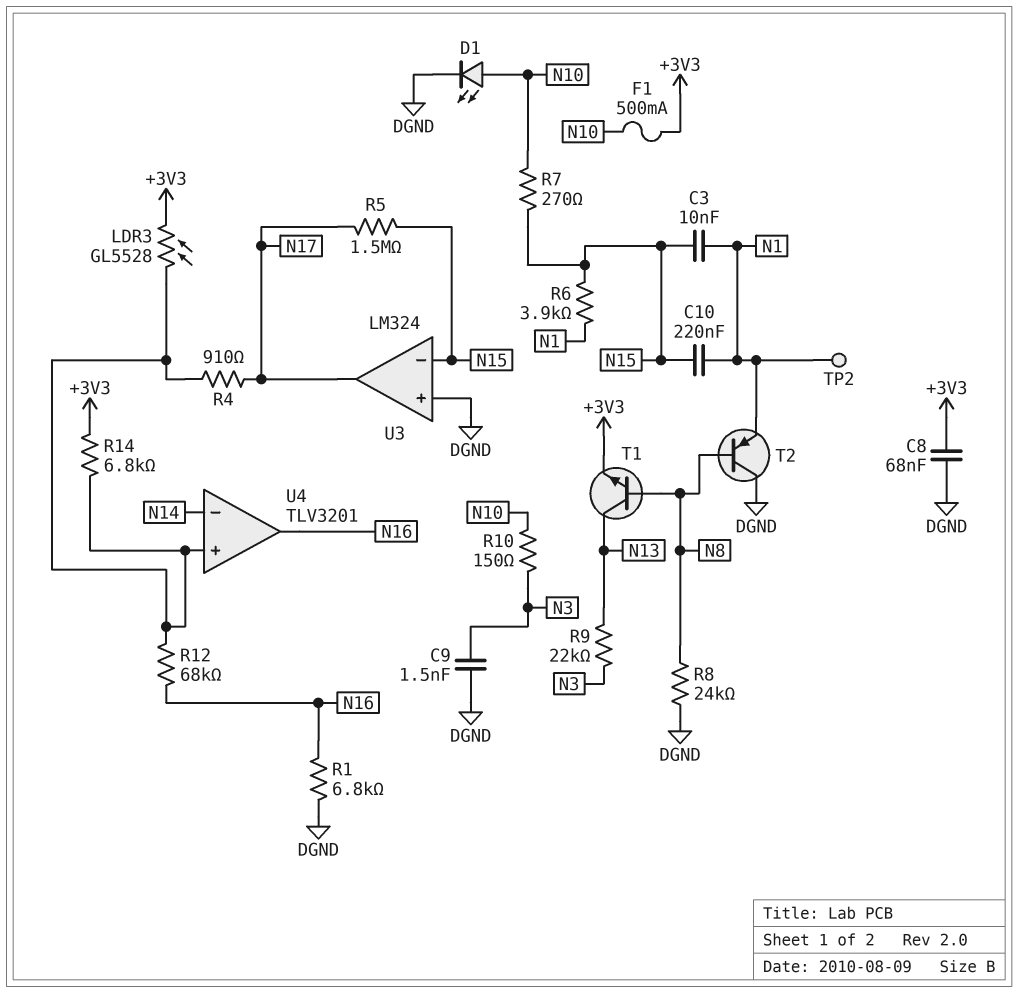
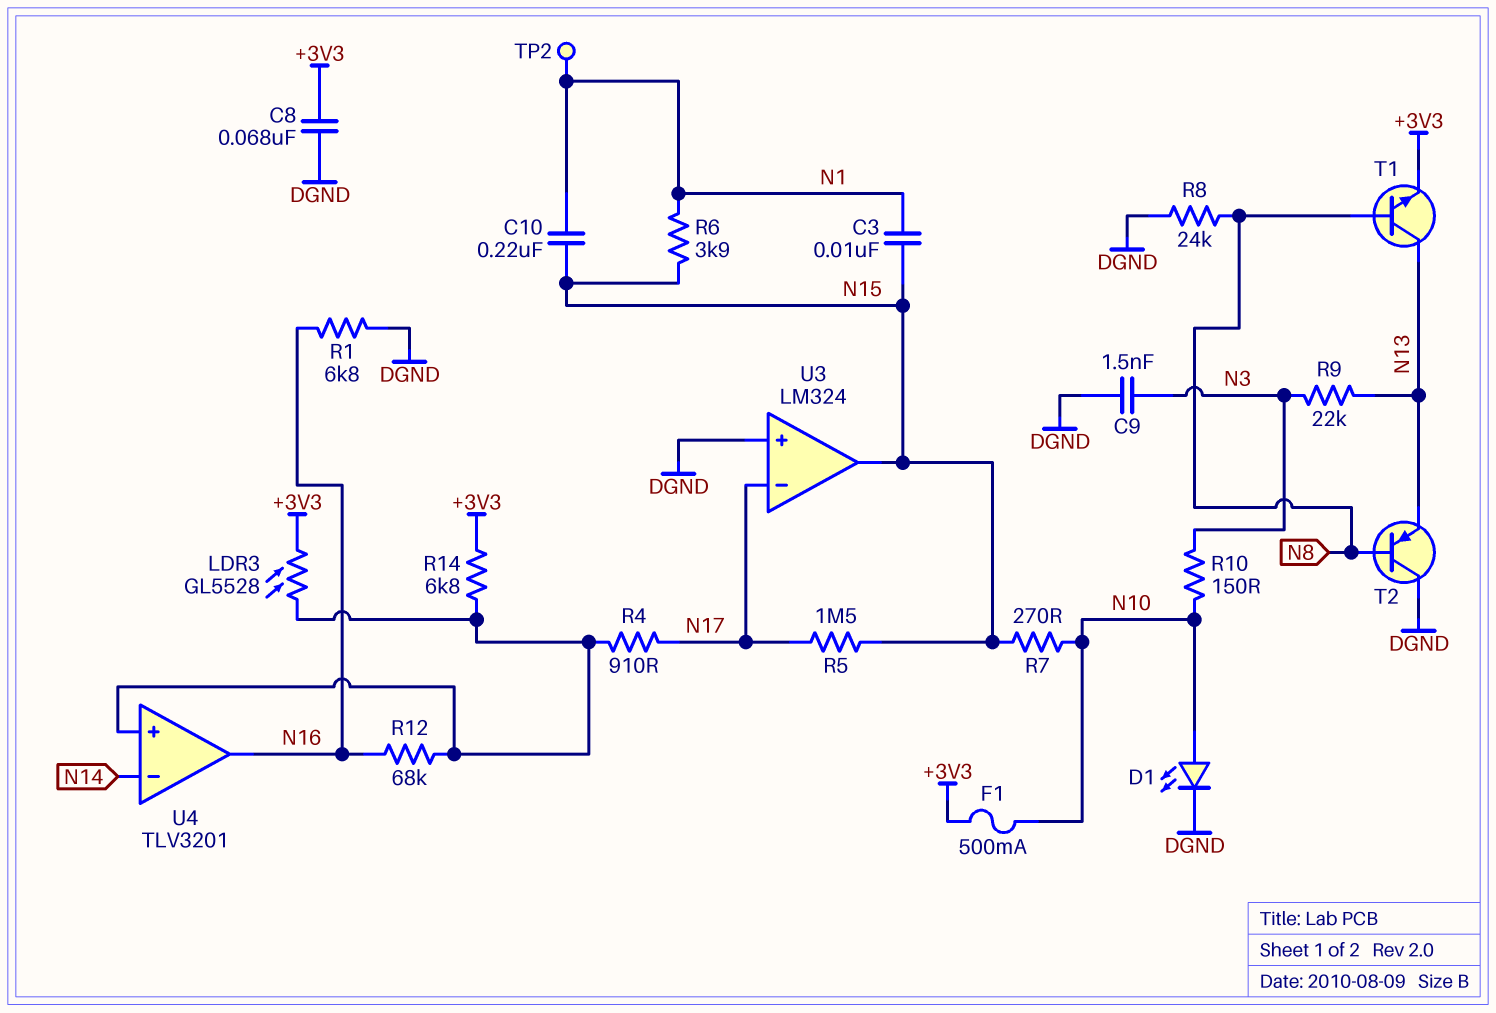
T2: PNP (B N8, C DGND, E N1) -> PNP (B N8, C DGND, E N13)
U3 pin in-: N15 -> N17
U3 pin out: N17 -> N15

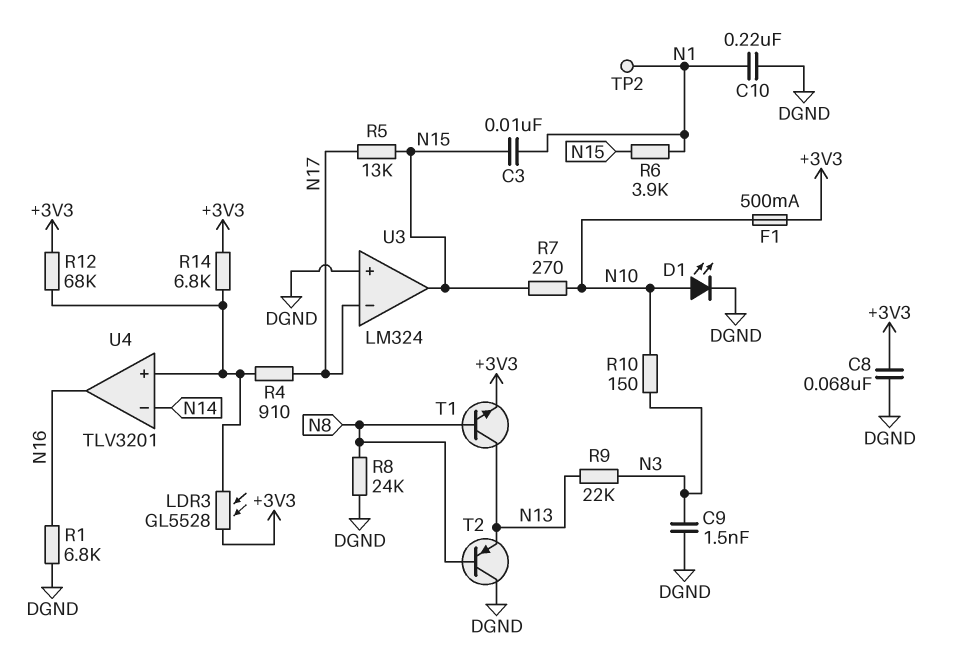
C10: 220nF (N1, N15) -> 220nF (DGND, N1)
R5: 1.5M (N15, N17) -> 13k (N15, N17)
R12: 68k (N16, U4/in+) -> 68k (+3V3, U4/in+)

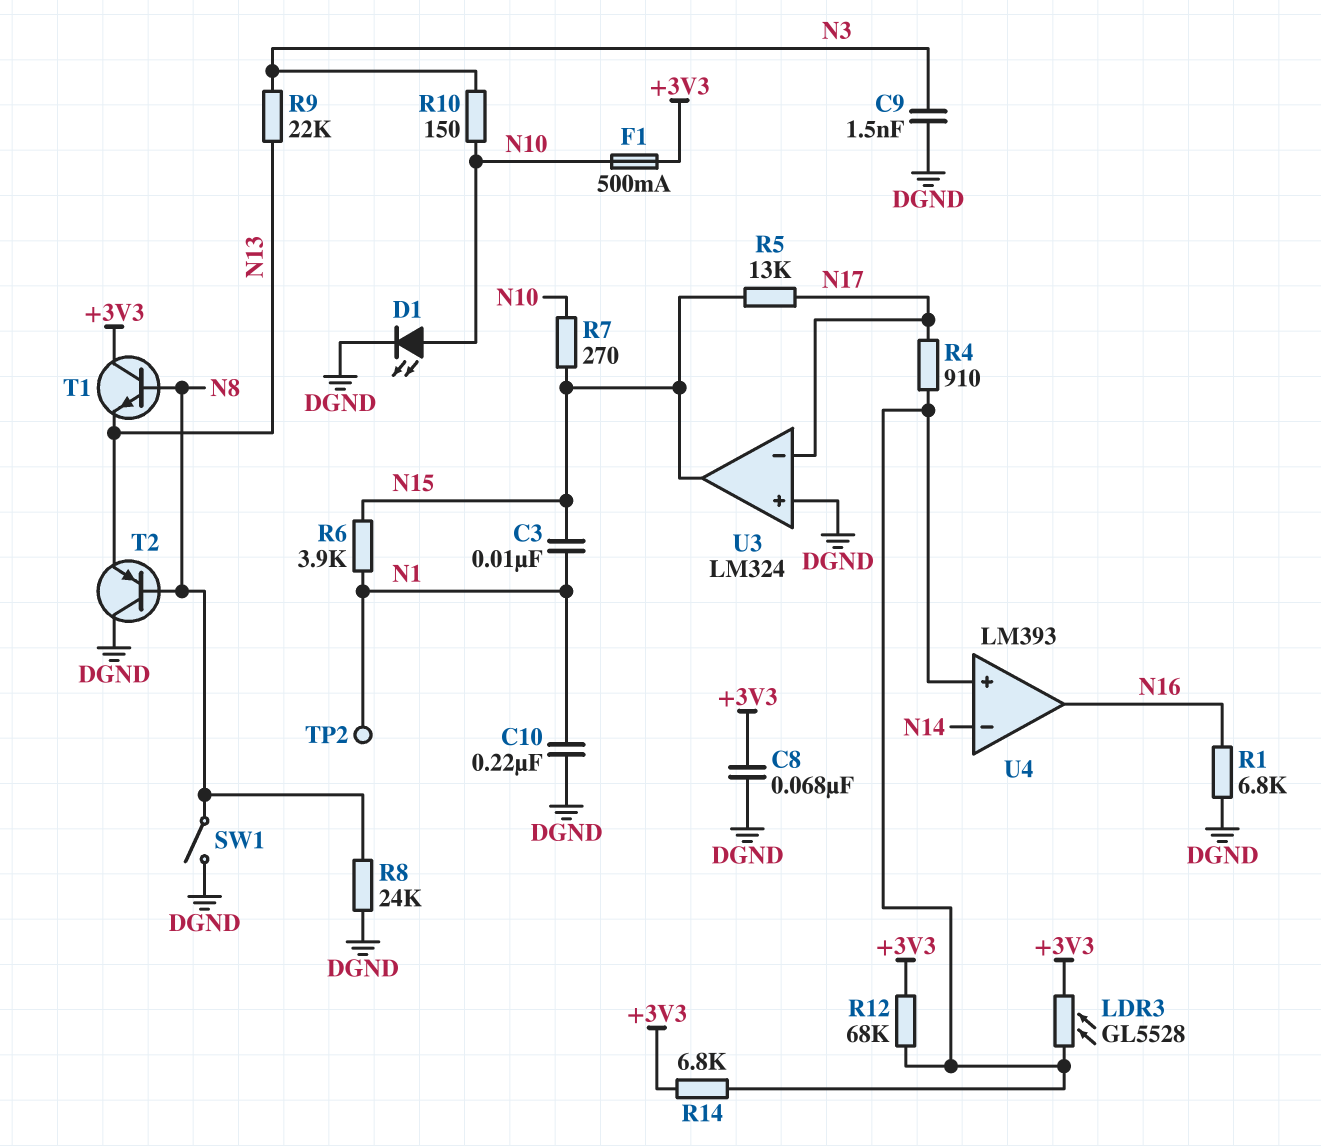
SW1: none -> switch (DGND, N8)
T1: NPN (B N8, C N13, E +3V3) -> NPN (B N8, C +3V3, E N13)
U4: TLV3201 -> LM393

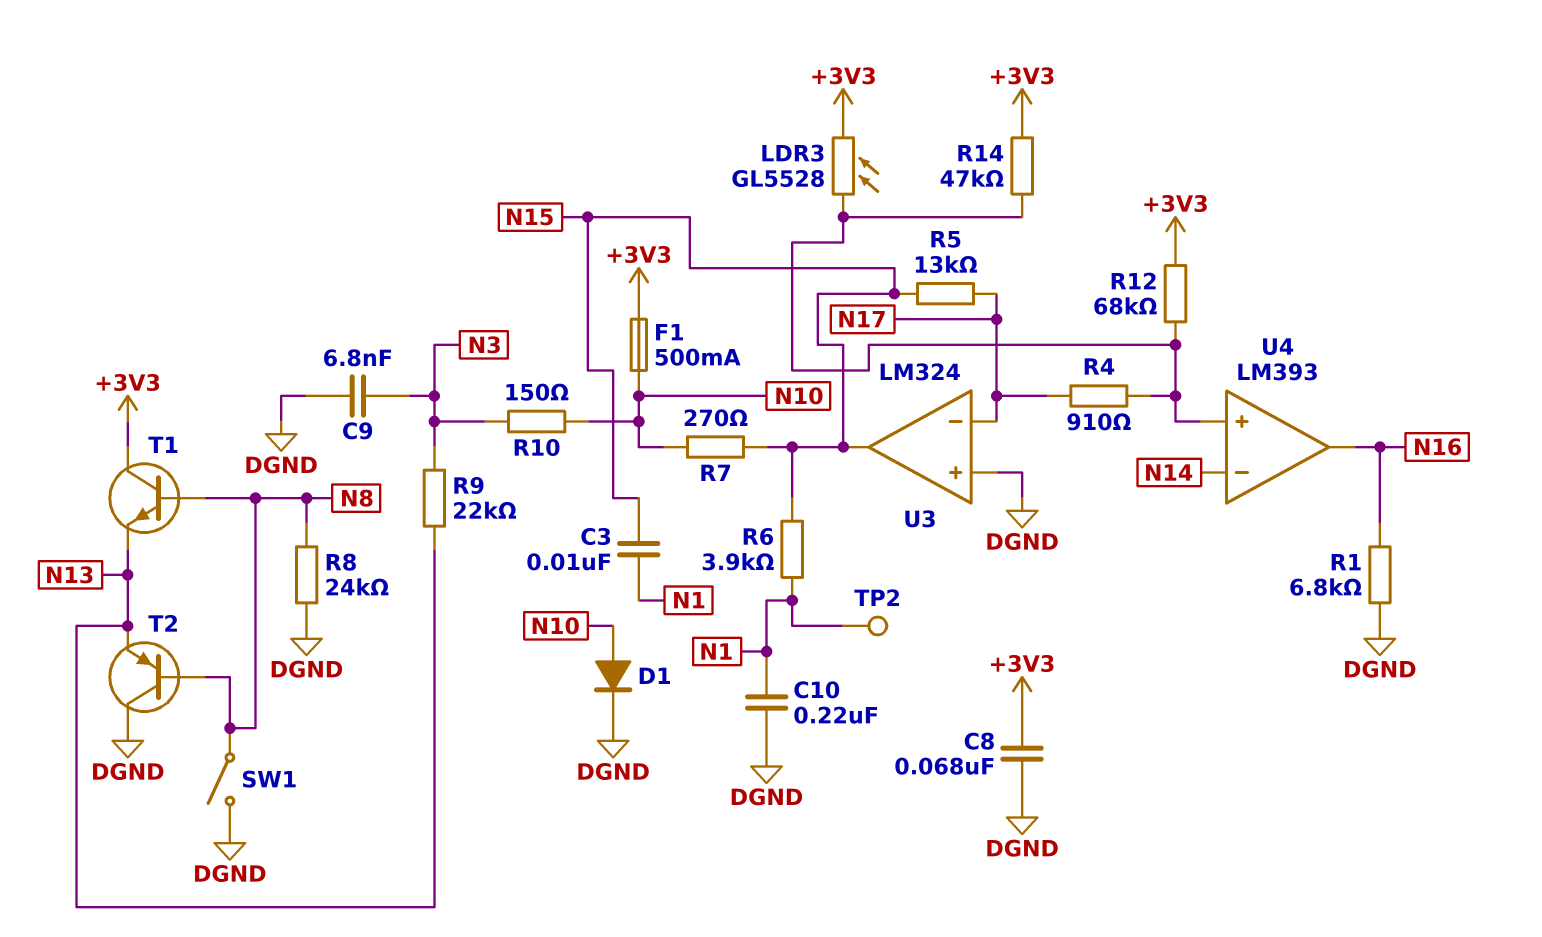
C9: 1.5nF (DGND, N3) -> 6.8nF (DGND, N3)
D1: LED (A N10, K DGND) -> diode (A N10, K DGND)
R14: 6.8k (+3V3, U4/in+) -> 47k (+3V3, U4/in+)

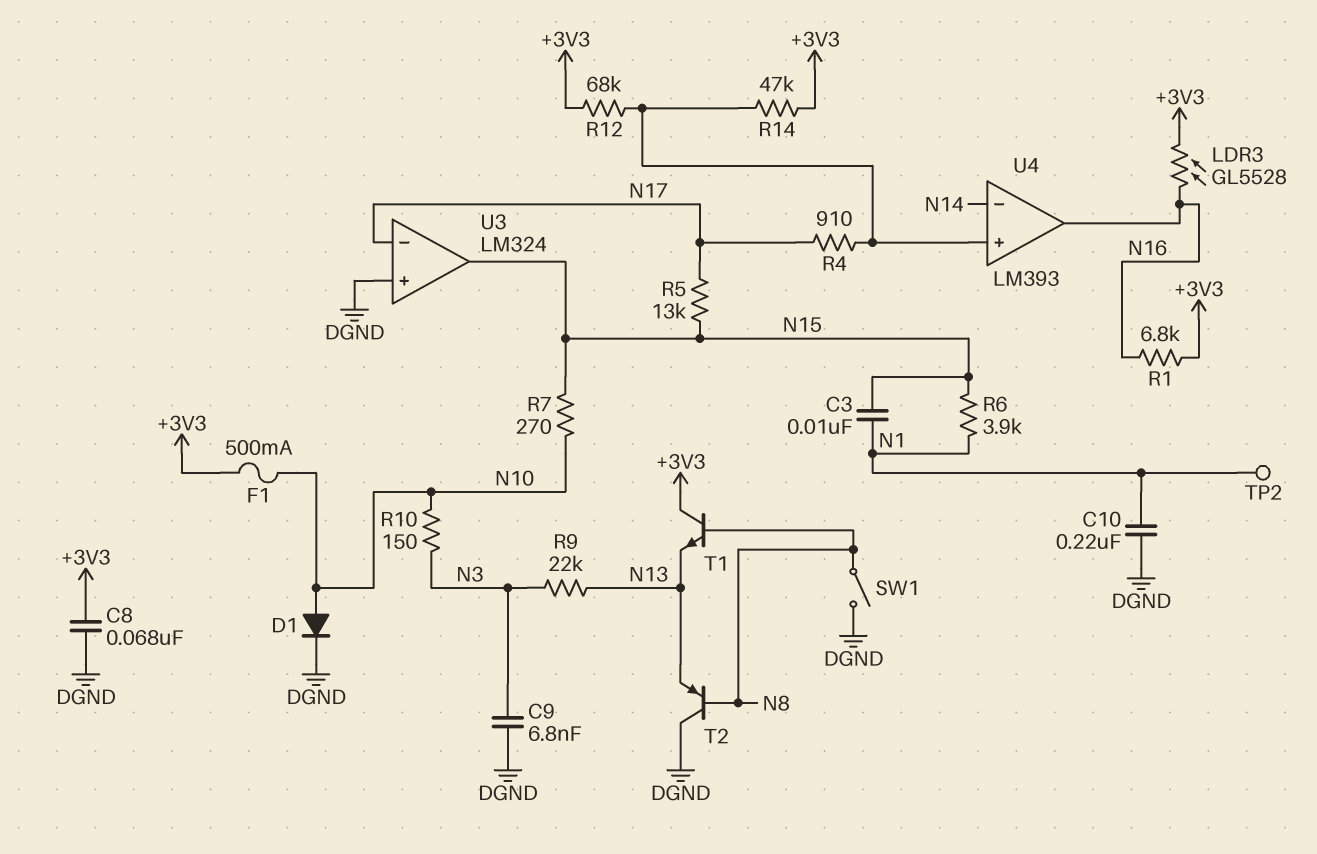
LDR3: GL5528 (+3V3, U4/in+) -> GL5528 (+3V3, N16)
R1: 6.8k (DGND, N16) -> 6.8k (+3V3, N16)
R8: 24k (DGND, N8) -> none

